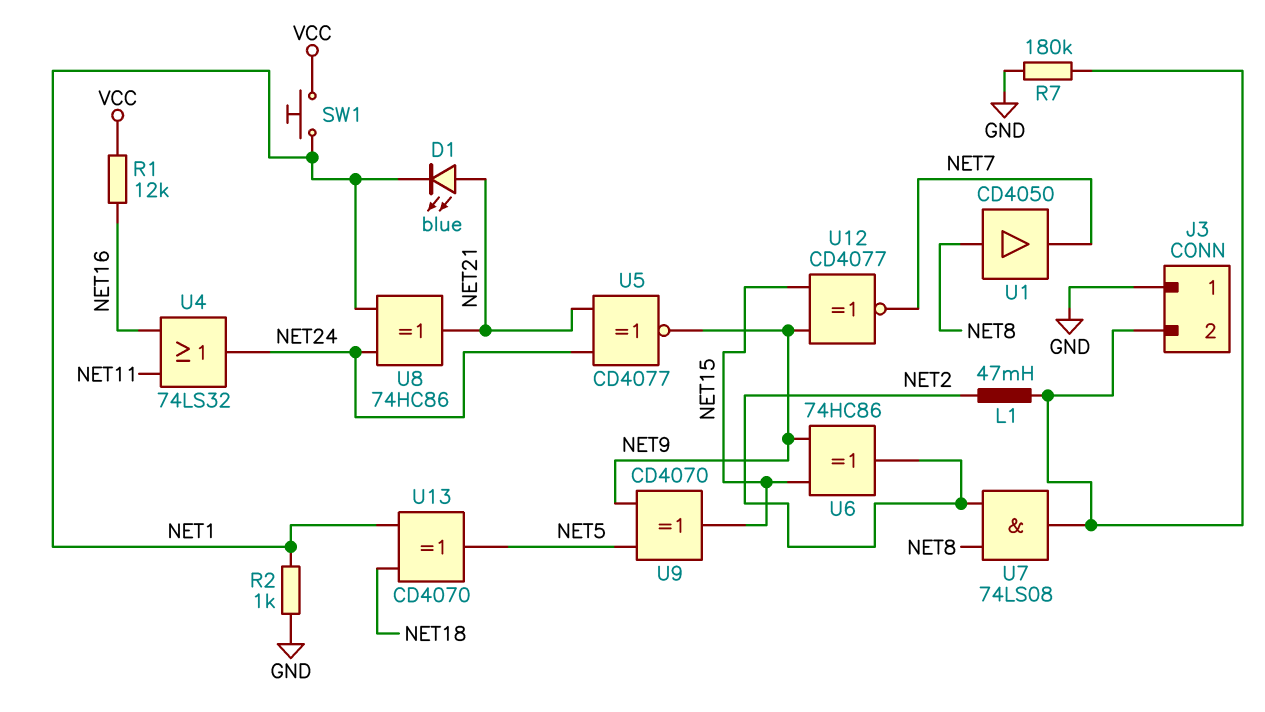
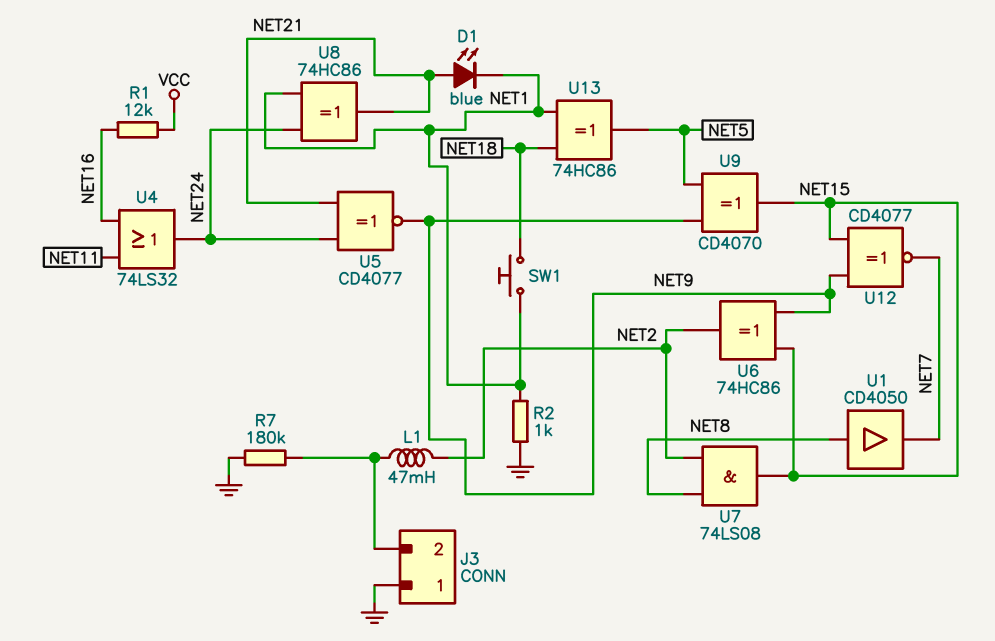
SW1: button (NET1, VCC) -> button (NET1, NET18)
U7: AND 74LS08 (in NET2, in NET8, out J3/2) -> AND 74LS08 (in NET2, in NET8, out NET15)
U13: XOR CD4070 (in NET1, in NET18, out NET5) -> XOR 74HC86 (in NET1, in NET18, out NET5)

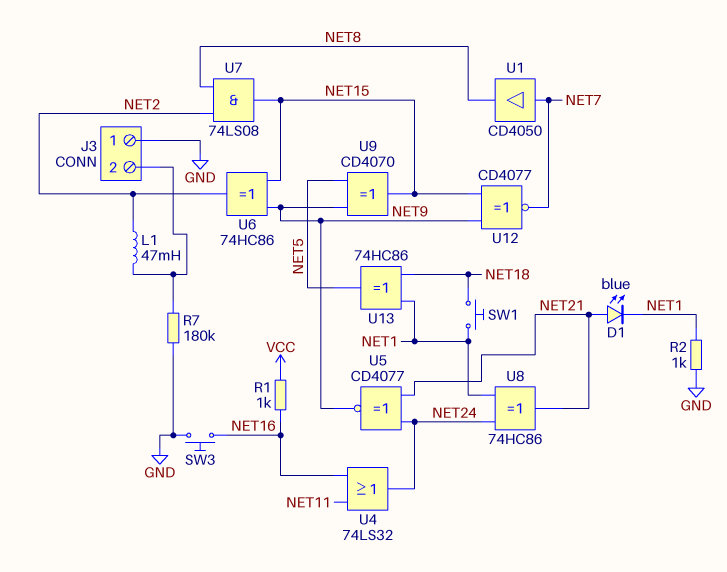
R1: 12k (NET16, VCC) -> 1k (NET16, VCC)
SW3: none -> button (GND, NET16)
U1: buffer CD4050 (in NET8, out NET7) -> buffer CD4050 (in NET7, out NET8)

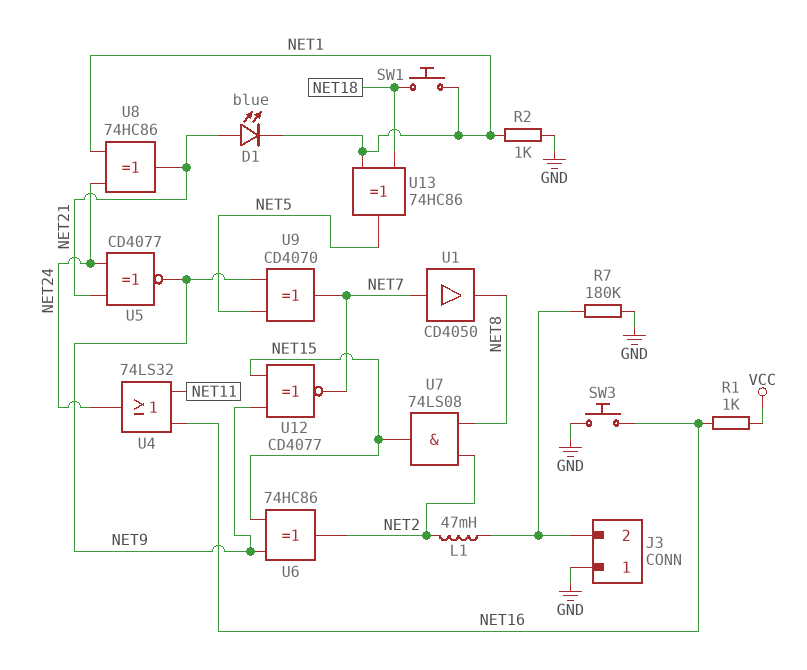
U9: XOR CD4070 (in NET5, in NET9, out NET15) -> XOR CD4070 (in NET5, in NET9, out NET7)

